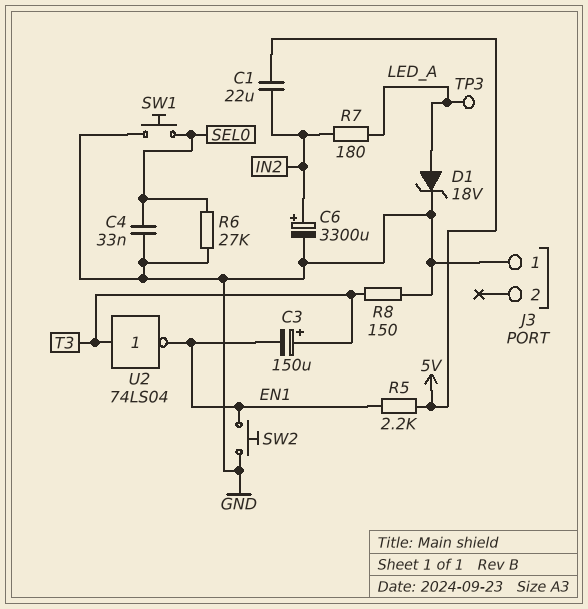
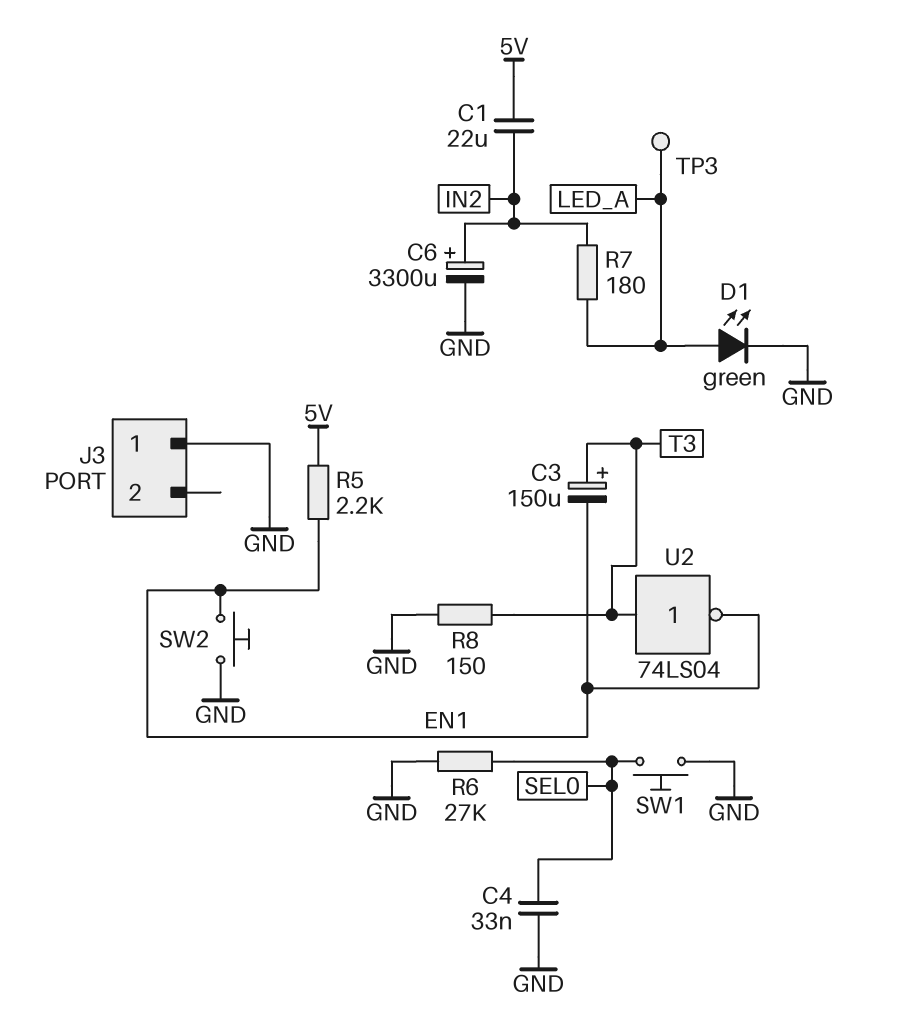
D1: zener 18V (A LED_A, K GND) -> LED green (A LED_A, K GND)

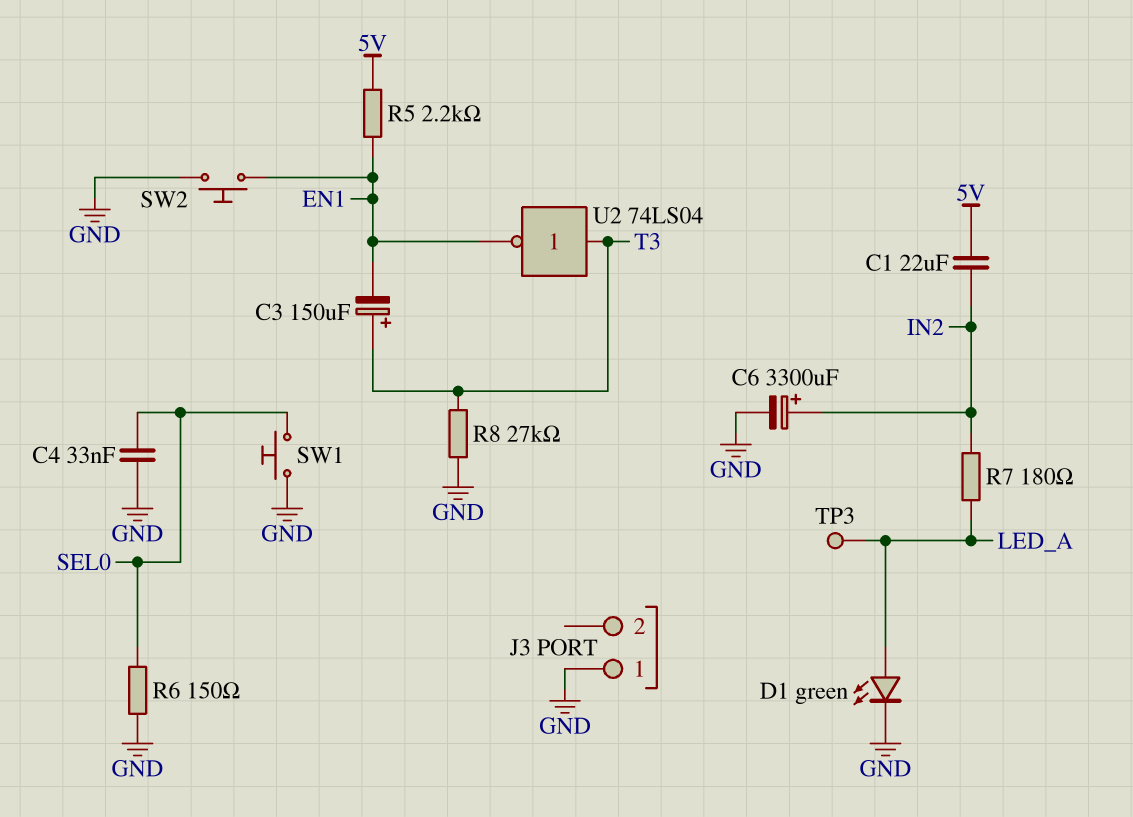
R6: 27k (GND, SEL0) -> 150 (GND, SEL0)
R8: 150 (GND, T3) -> 27k (GND, T3)

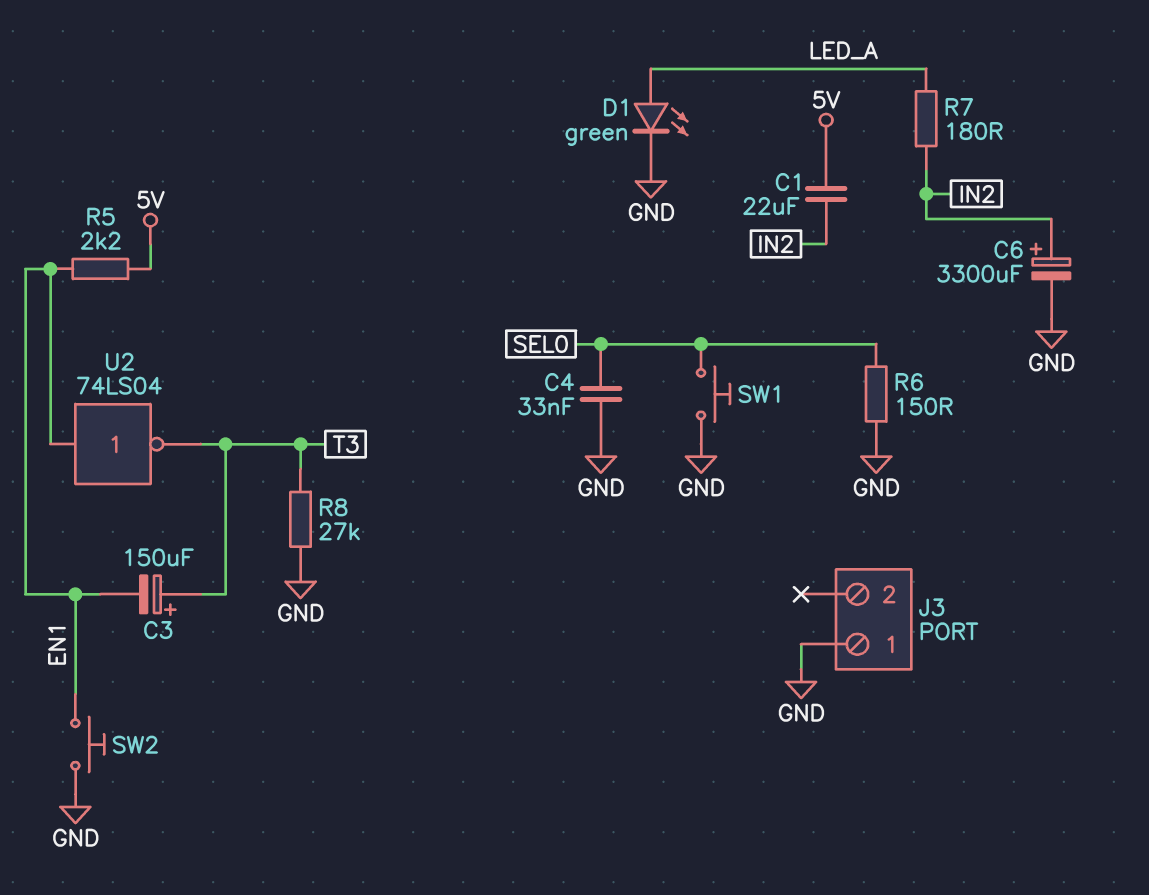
TP3: test point (LED_A) -> none
U2: NOT 74LS04 (in T3, out EN1) -> NOT 74LS04 (in EN1, out T3)

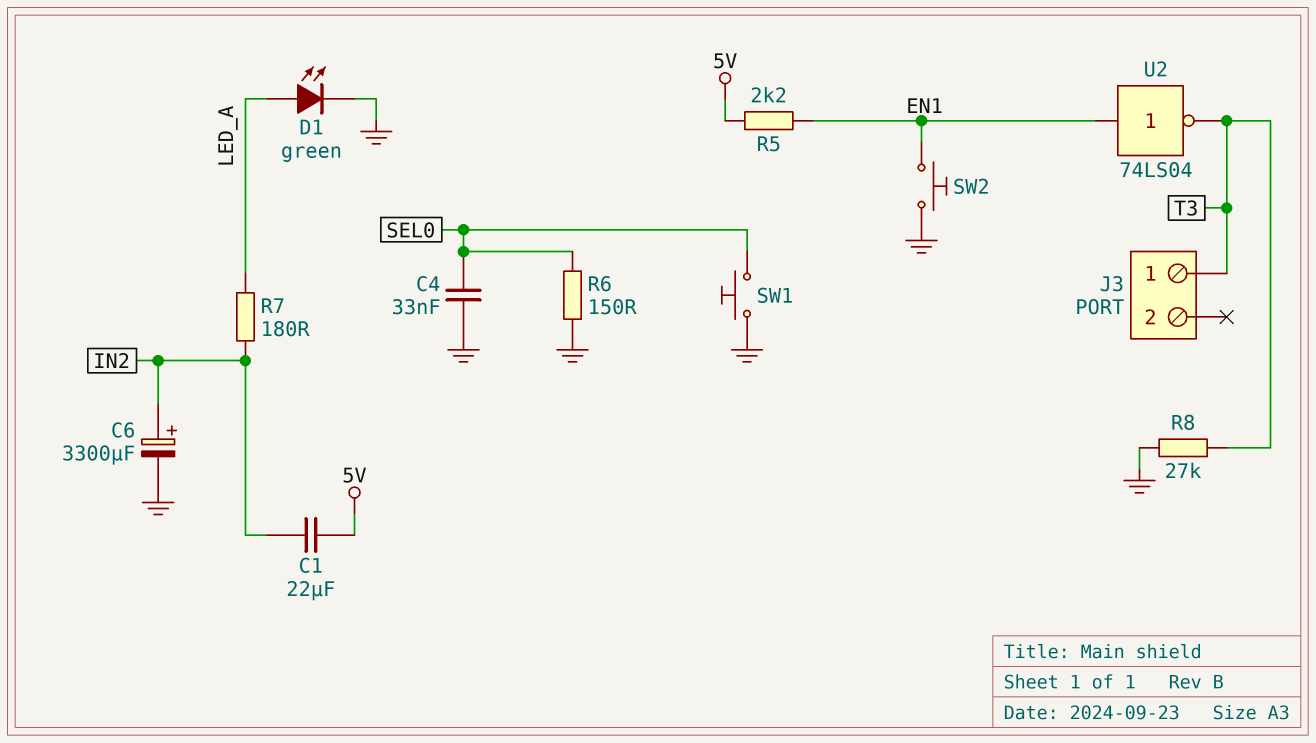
C3: 150uF (plus T3, minus EN1) -> none
J3 pin 1: GND -> T3

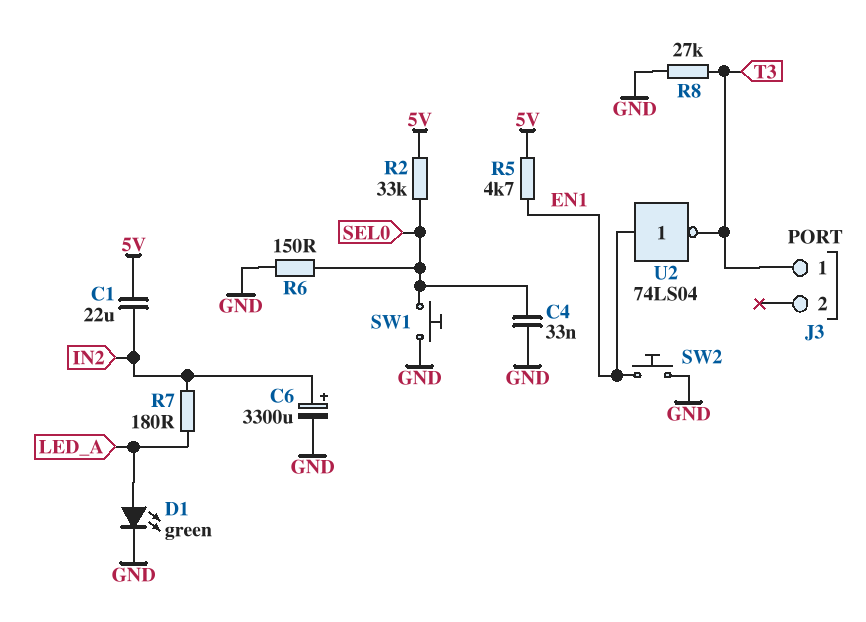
R2: none -> 33k (5V, SEL0)
R5: 2.2k (5V, EN1) -> 4.7k (5V, EN1)

